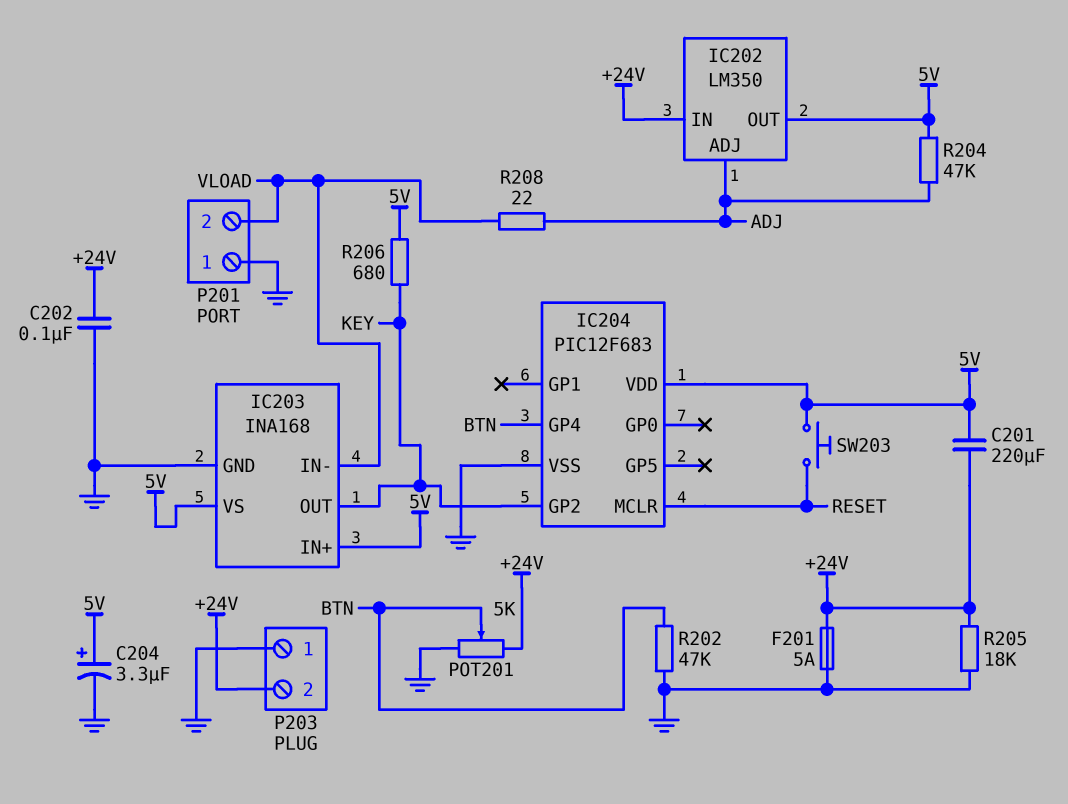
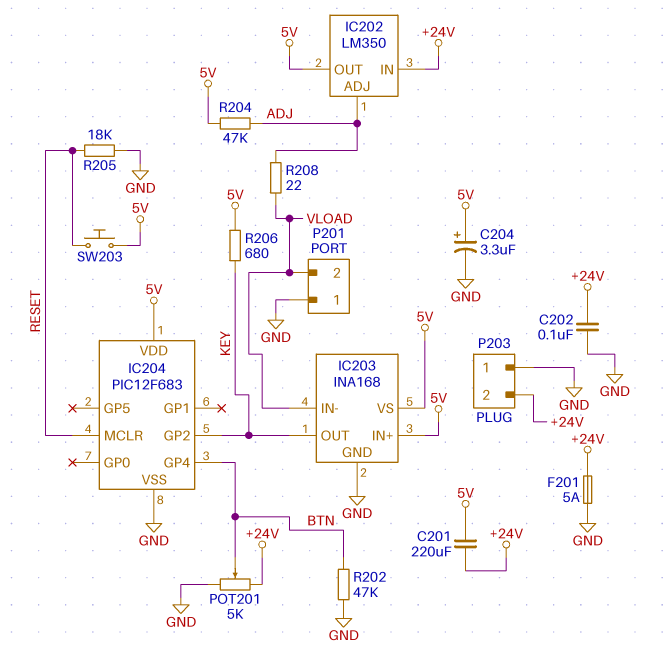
R205: 18k (+24V, GND) -> 18k (GND, RESET)

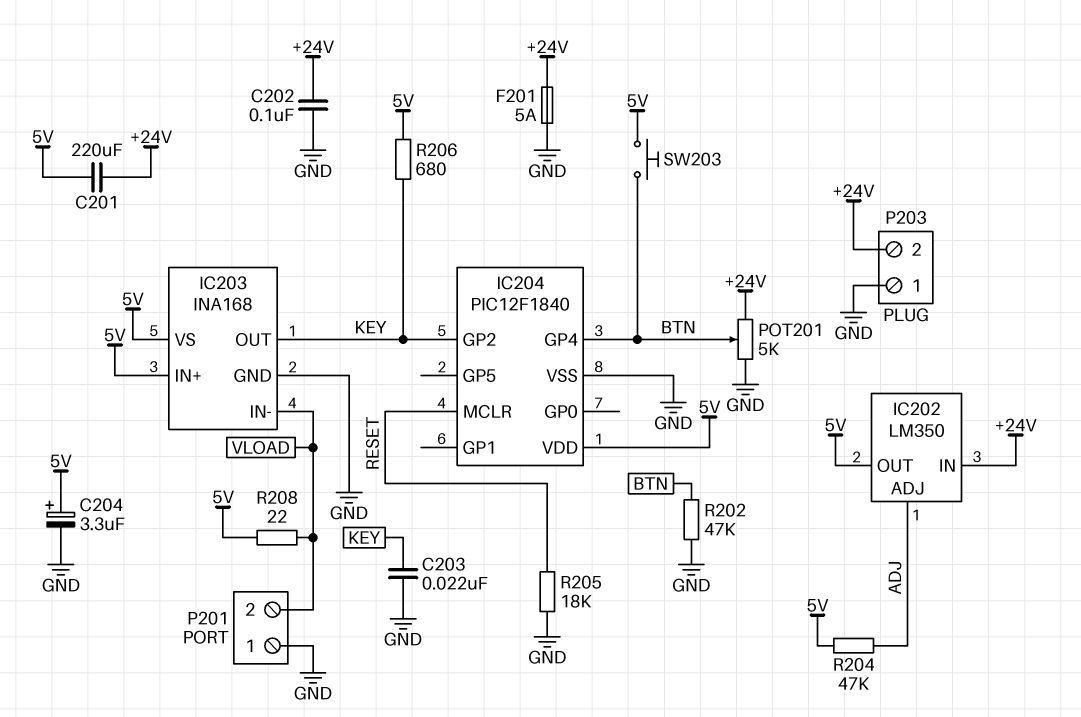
C203: none -> 22nF (GND, KEY)
IC204: PIC12F683 -> PIC12F1840
R208: 22 (ADJ, VLOAD) -> 22 (5V, VLOAD)
SW203: button (5V, RESET) -> button (5V, BTN)

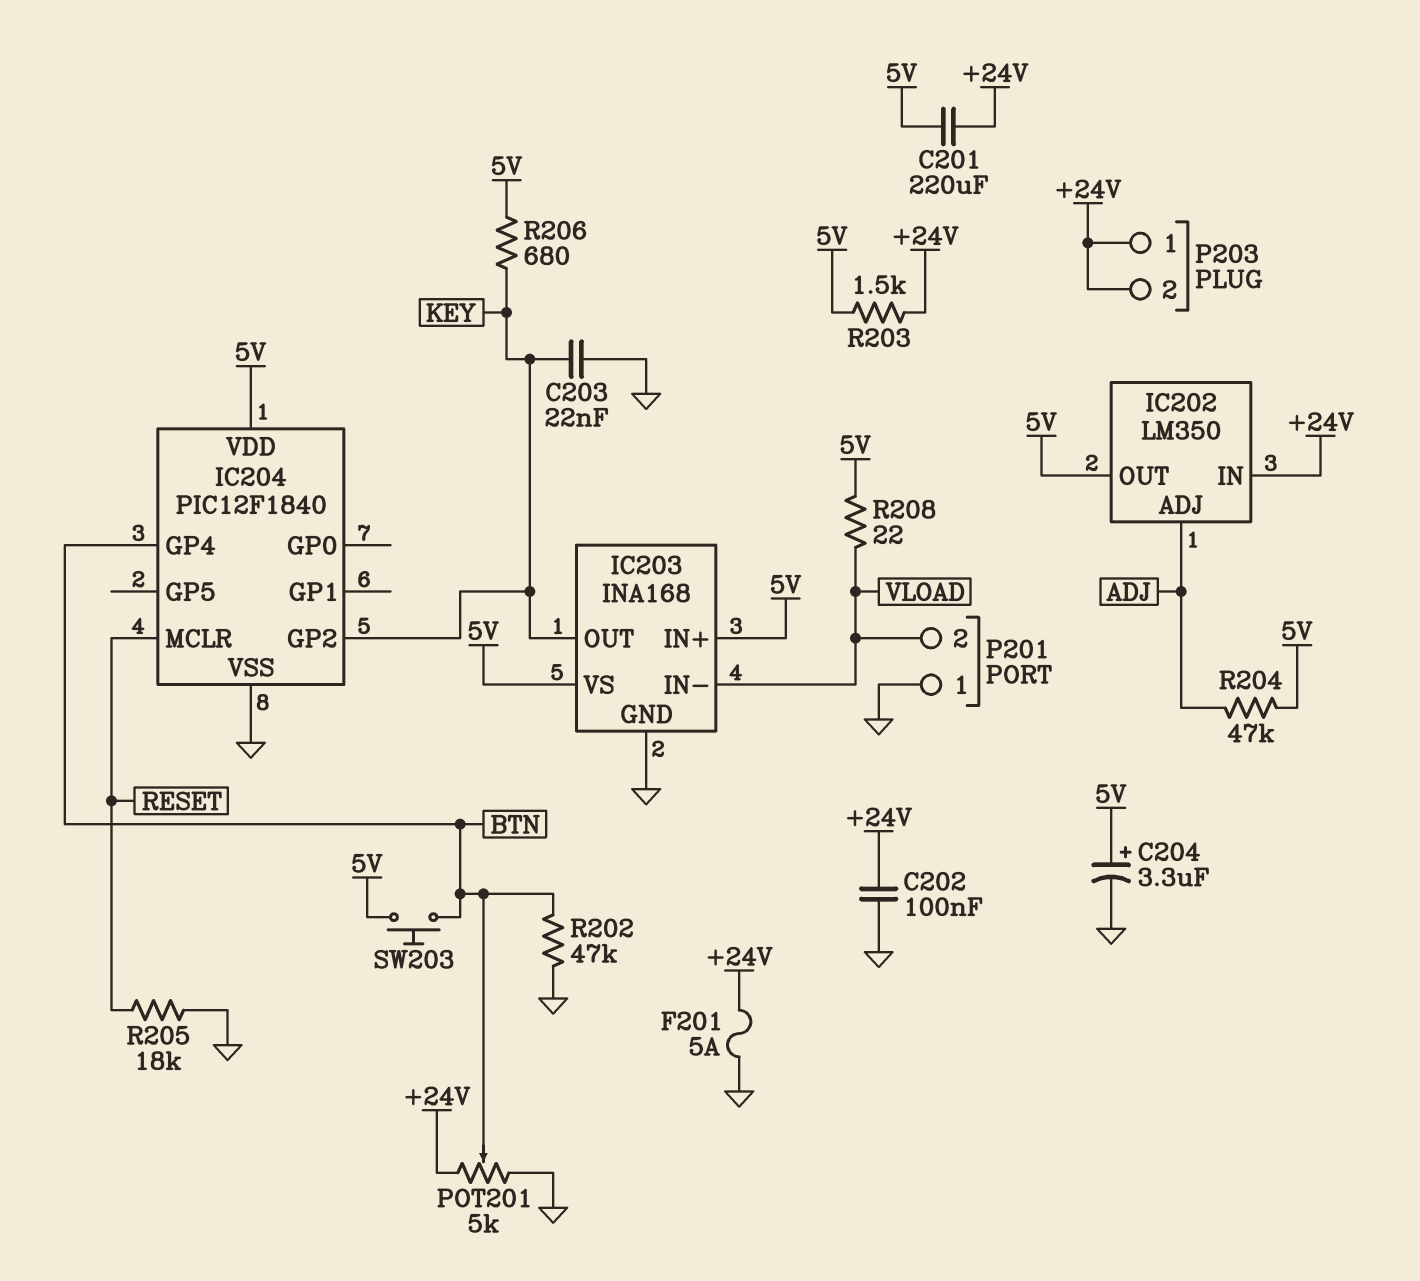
P203 pin 1: GND -> +24V
R203: none -> 1.5k (+24V, 5V)

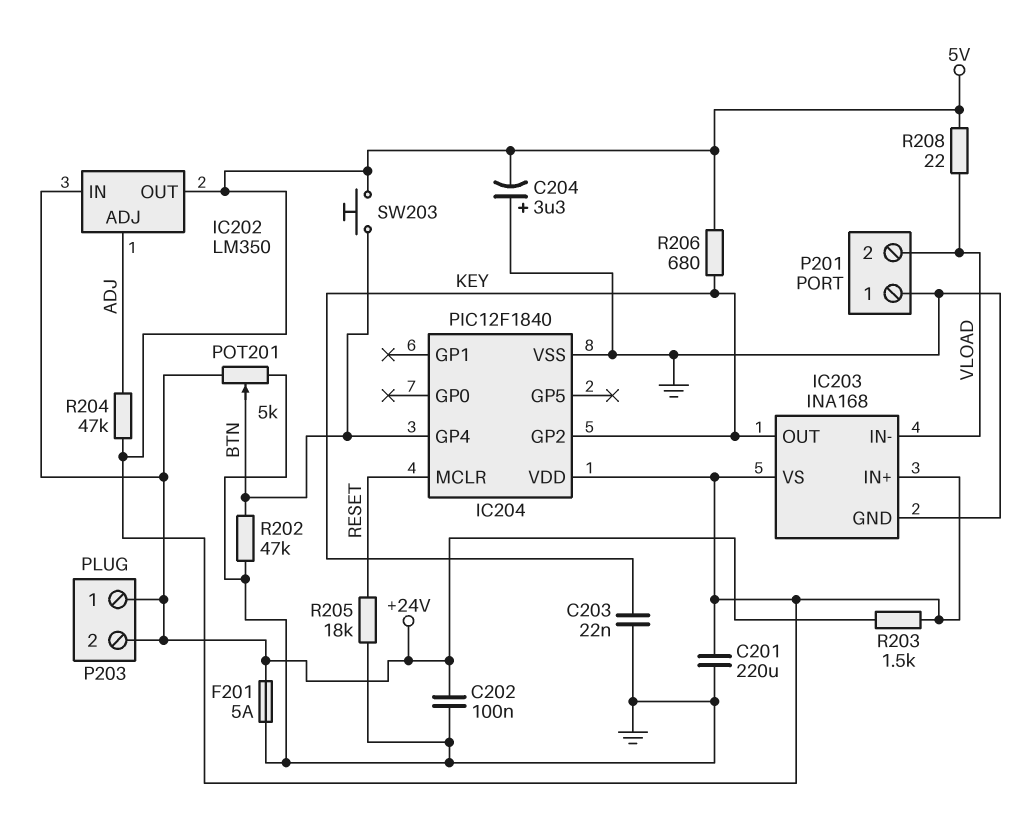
C201: 220uF (+24V, 5V) -> 220uF (5V, GND)
C204: 3.3uF (plus 5V, minus GND) -> 3.3uF (plus GND, minus 5V)

